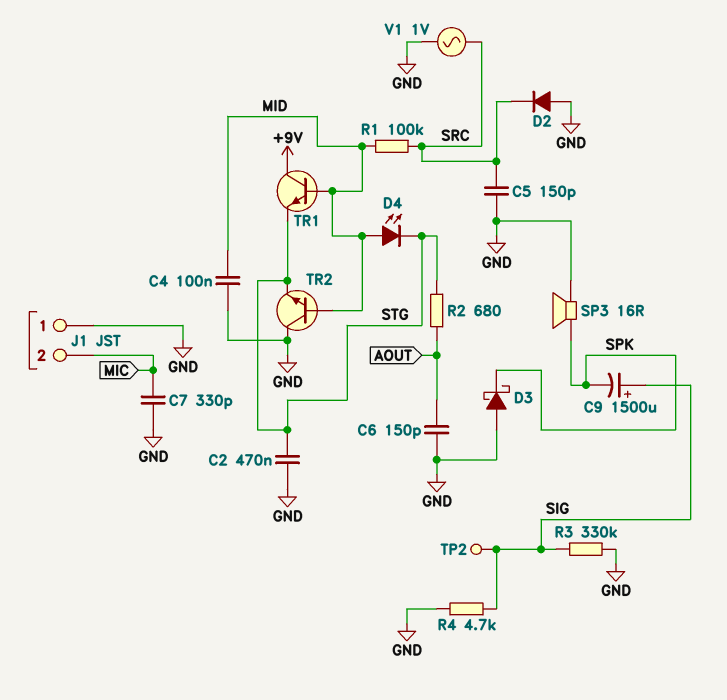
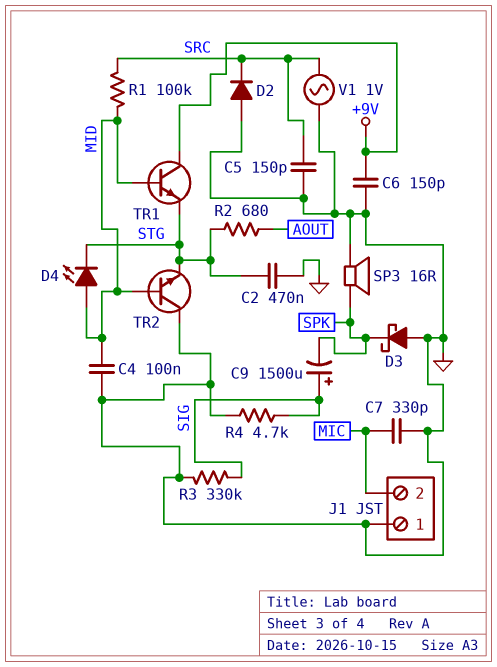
C6: 150pF (AOUT, GND) -> 150pF (+9V, GND)
TP2: test point (SIG) -> none

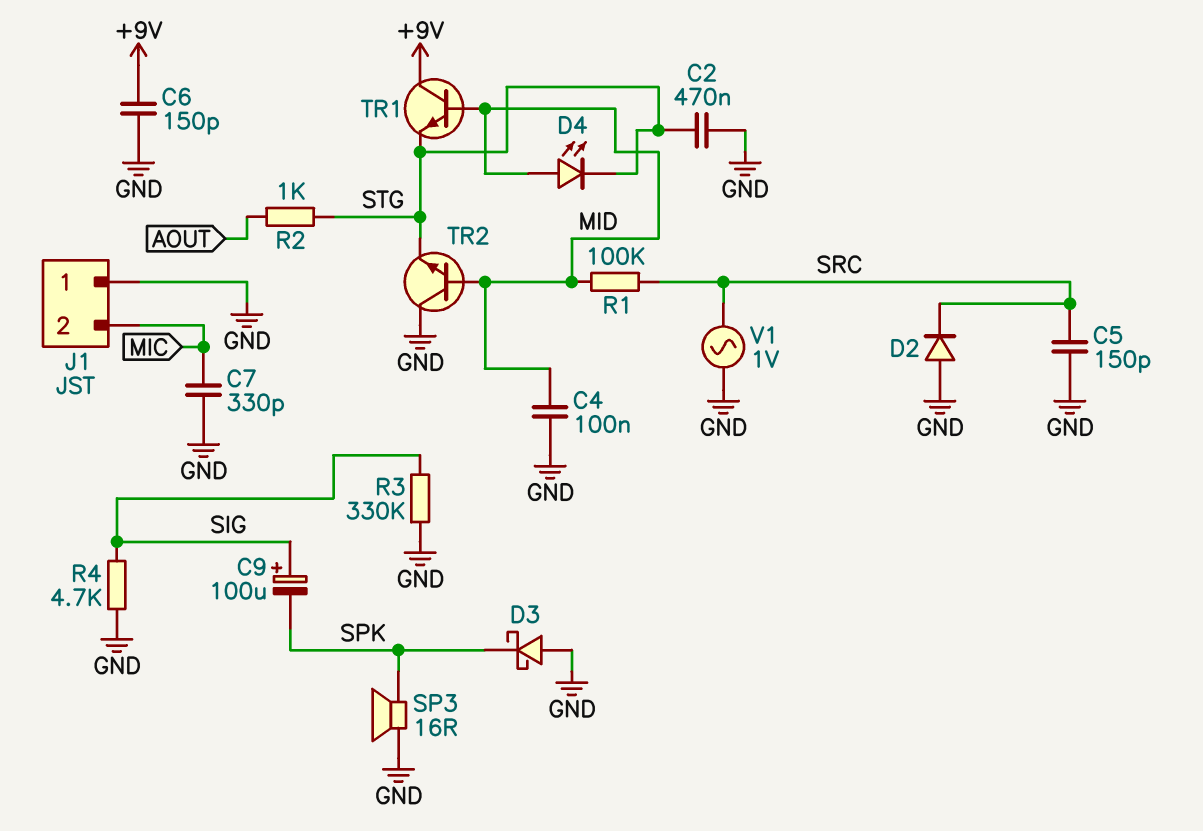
C9: 1500uF (plus SIG, minus SPK) -> 100uF (plus SIG, minus SPK)
R2: 680 (AOUT, STG) -> 1k (AOUT, STG)

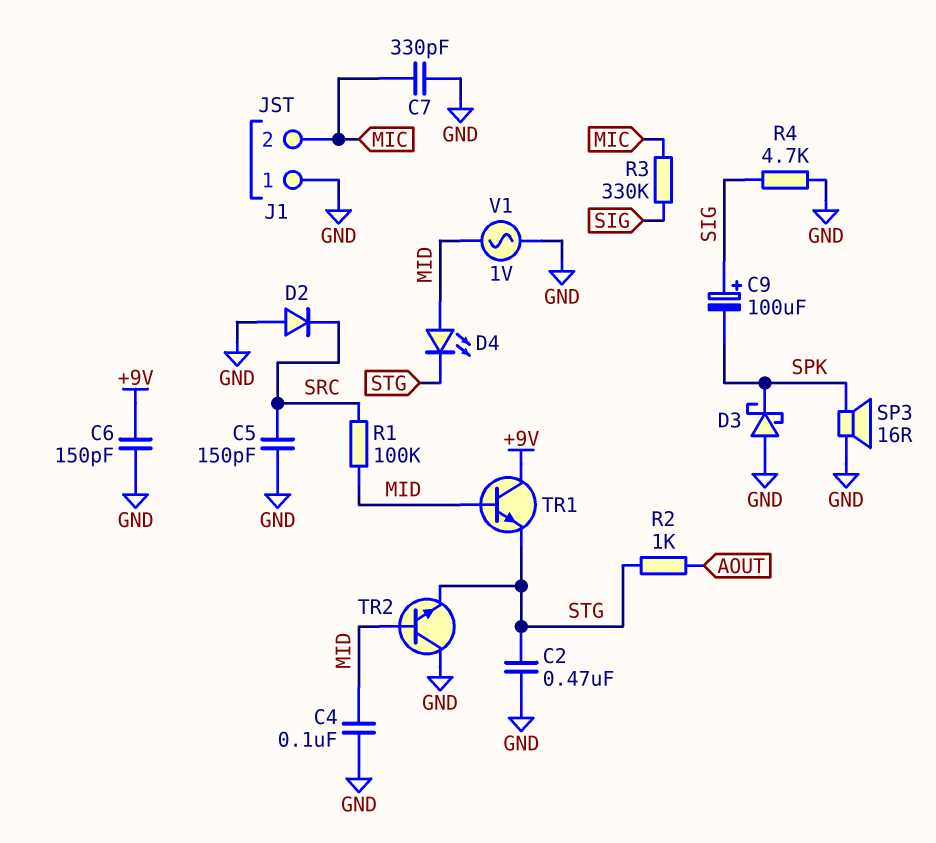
R3: 330k (GND, SIG) -> 330k (MIC, SIG)
V1: AC 1V (GND, SRC) -> AC 1V (GND, MID)

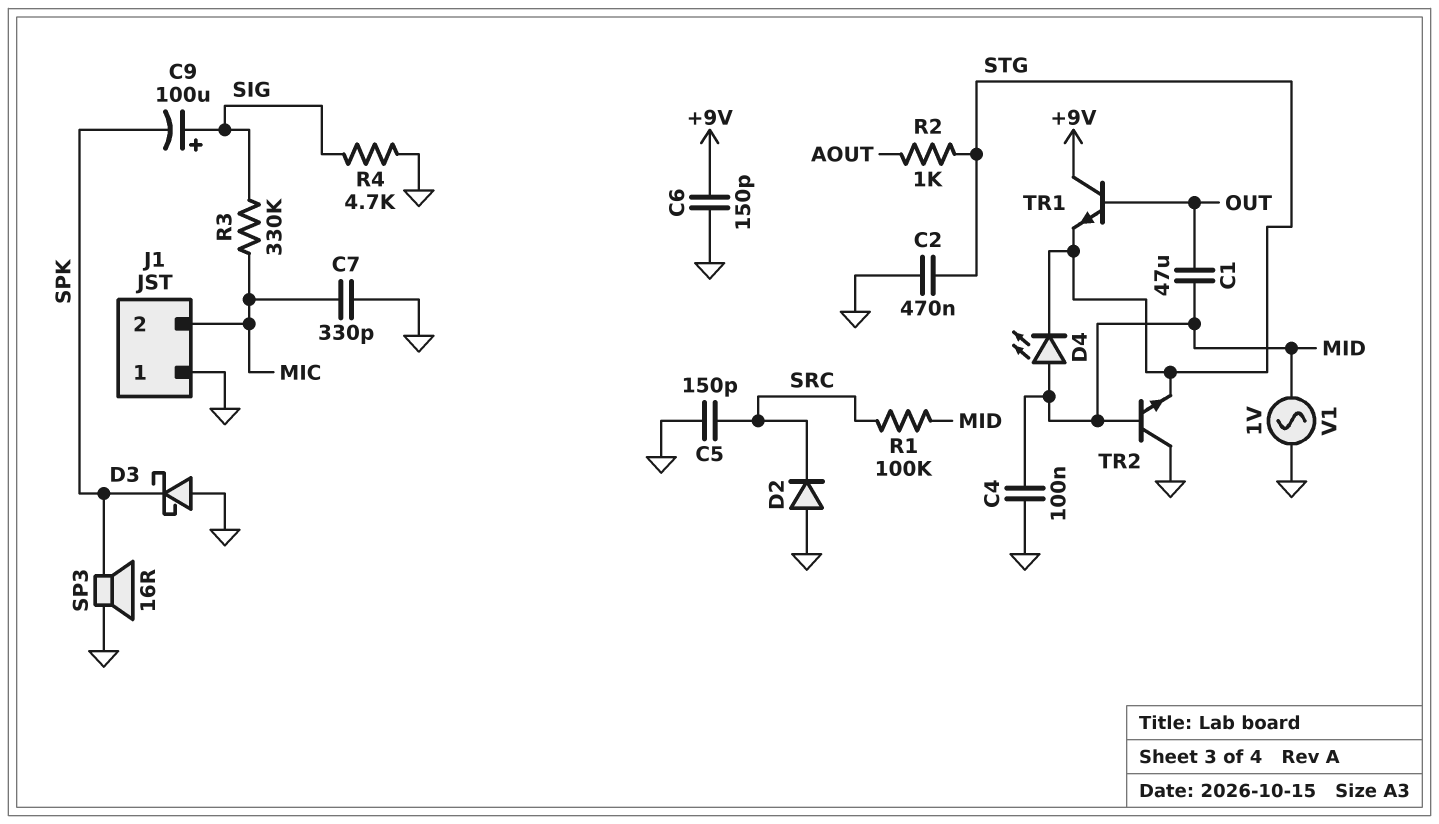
C1: none -> 47uF (MID, OUT)
TR1: NPN (B MID, C +9V, E STG) -> NPN (B OUT, C +9V, E STG)

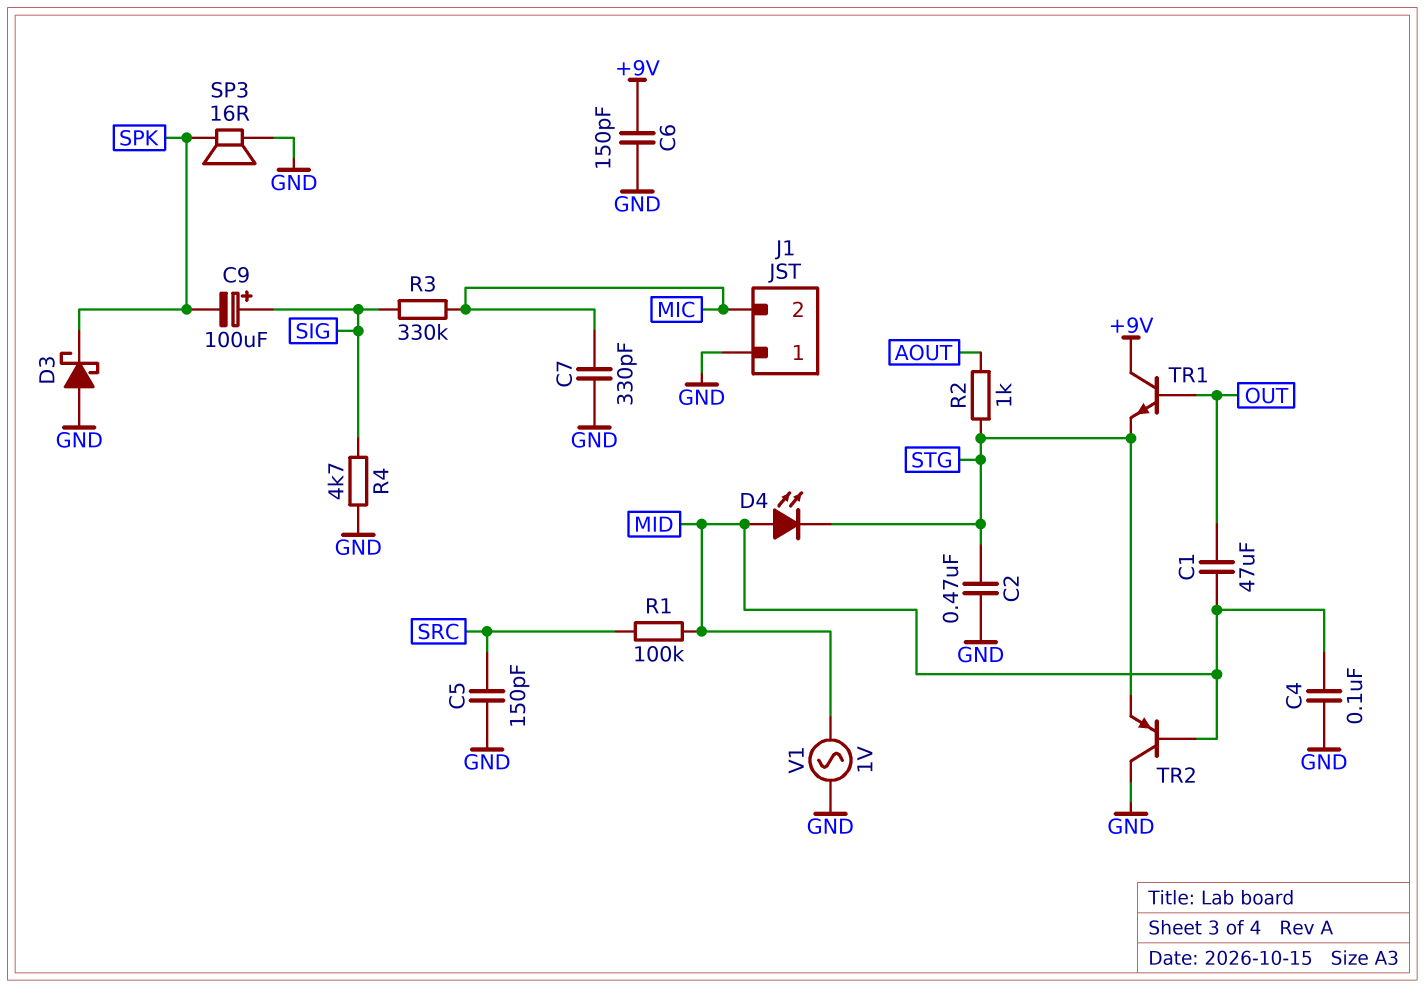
D2: diode (A GND, K SRC) -> none
TR2: NPN (B MID, C GND, E STG) -> PNP (B MID, C GND, E STG)

